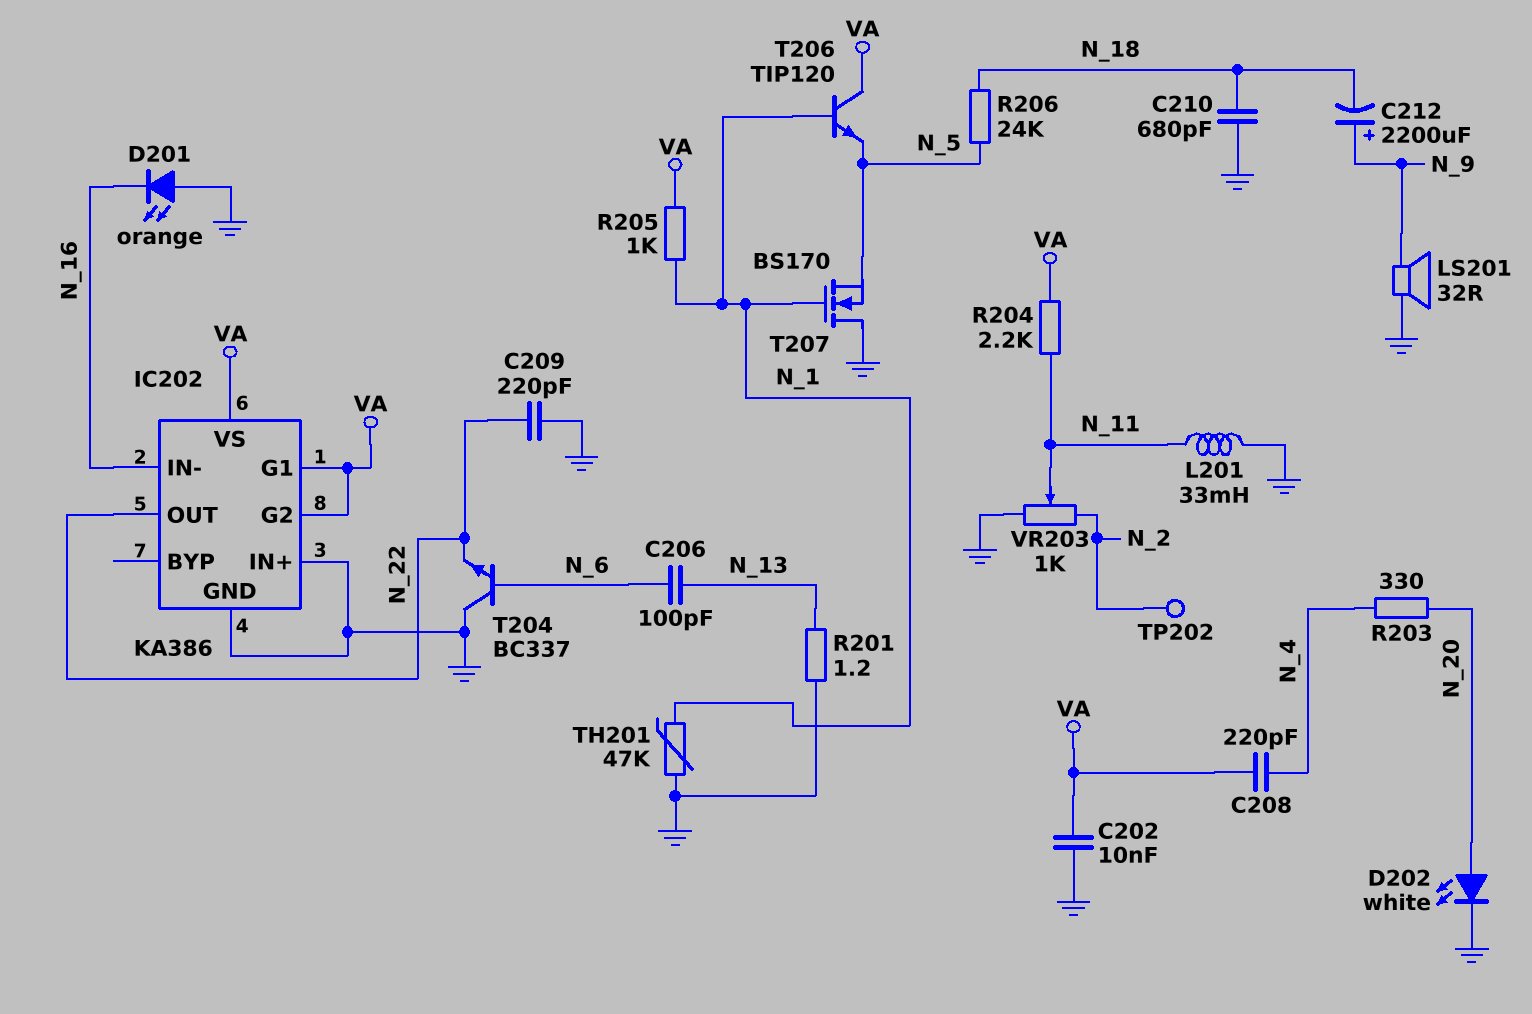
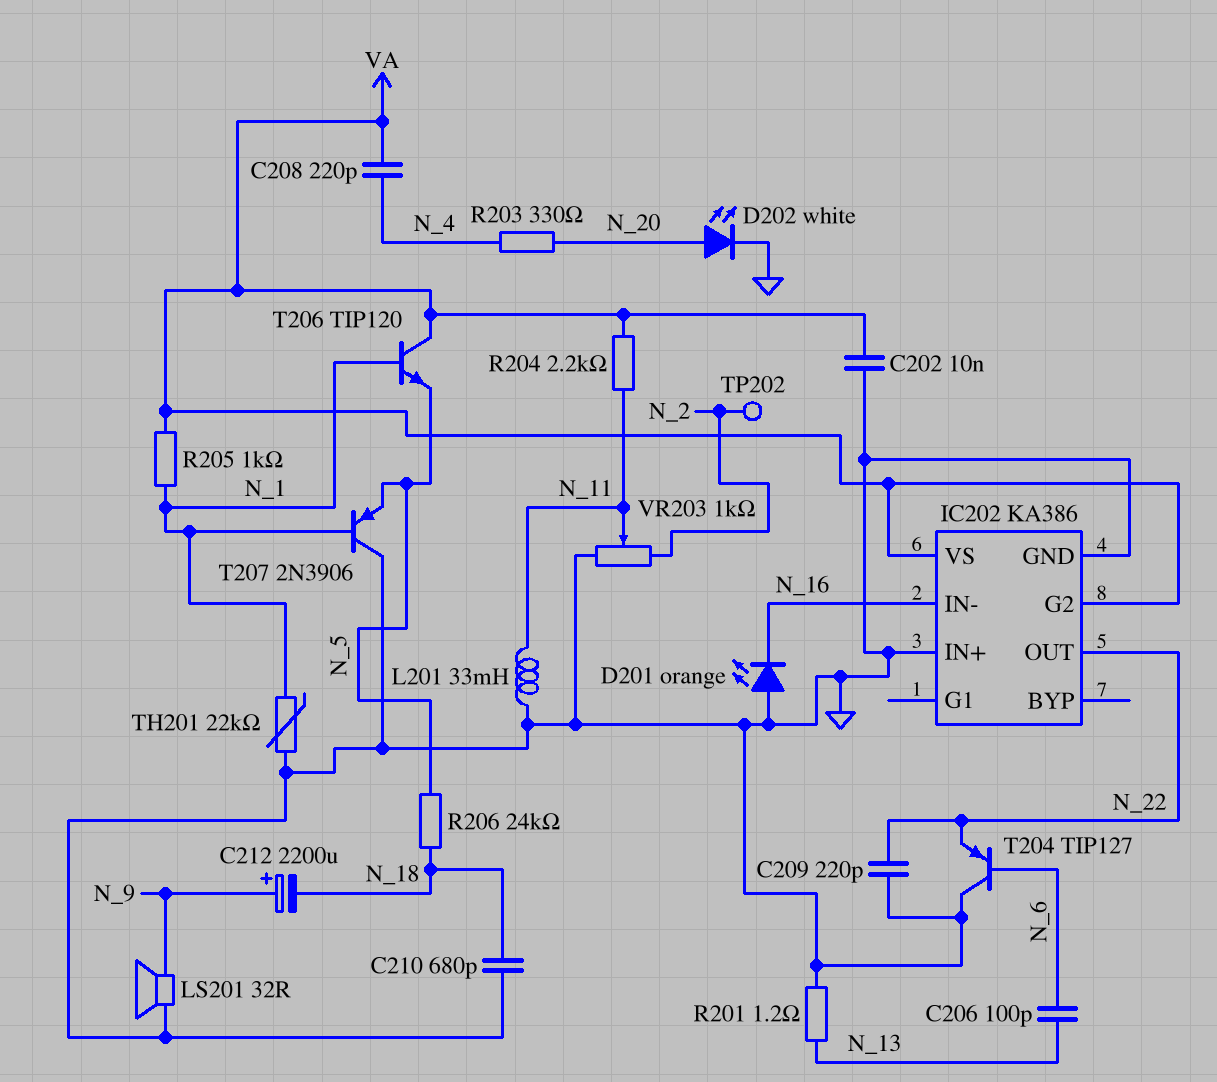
IC202 pin G1: VA -> none
T204: NPN BC337 (B N_6, C GND, E N_22) -> PNP TIP127 (B N_6, C GND, E N_22)
T207: NMOS BS170 (G N_1, D GND, S N_5) -> PNP 2N3906 (B N_1, C GND, E N_5)
TH201: 47k (GND, N_1) -> 22k (GND, N_1)

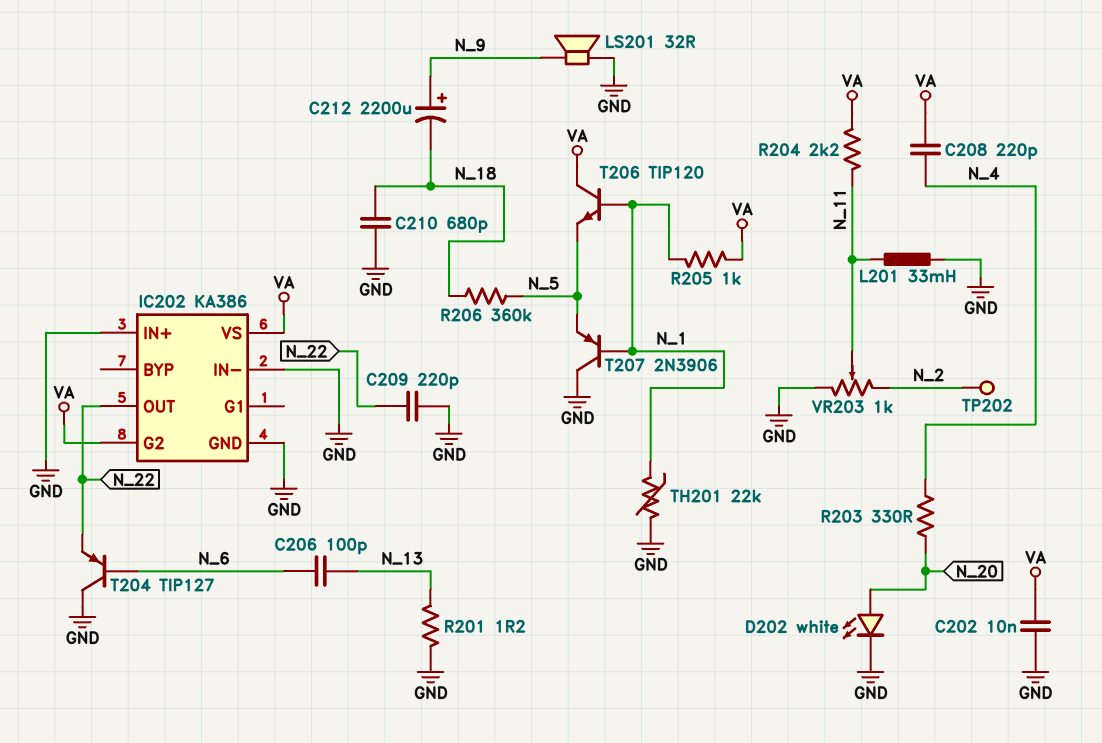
D201: LED orange (A GND, K N_16) -> none
IC202 pin IN-: N_16 -> GND
R206: 24k (N_5, N_18) -> 360k (N_5, N_18)

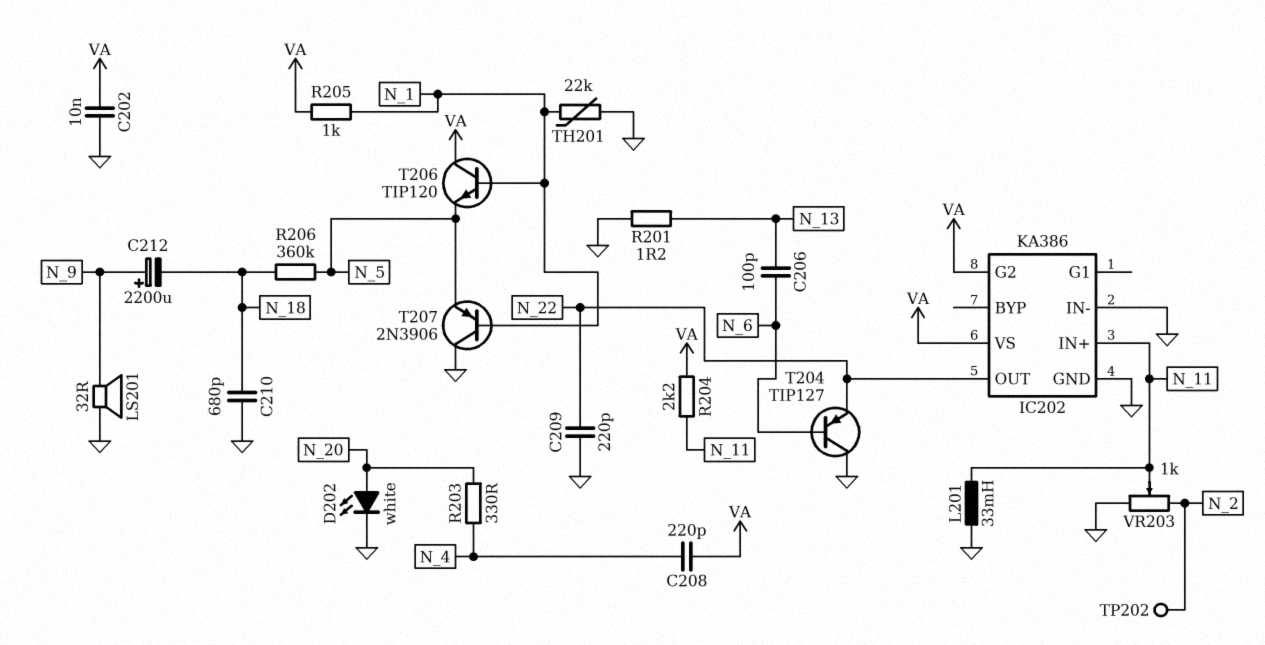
IC202 pin IN+: GND -> N_11

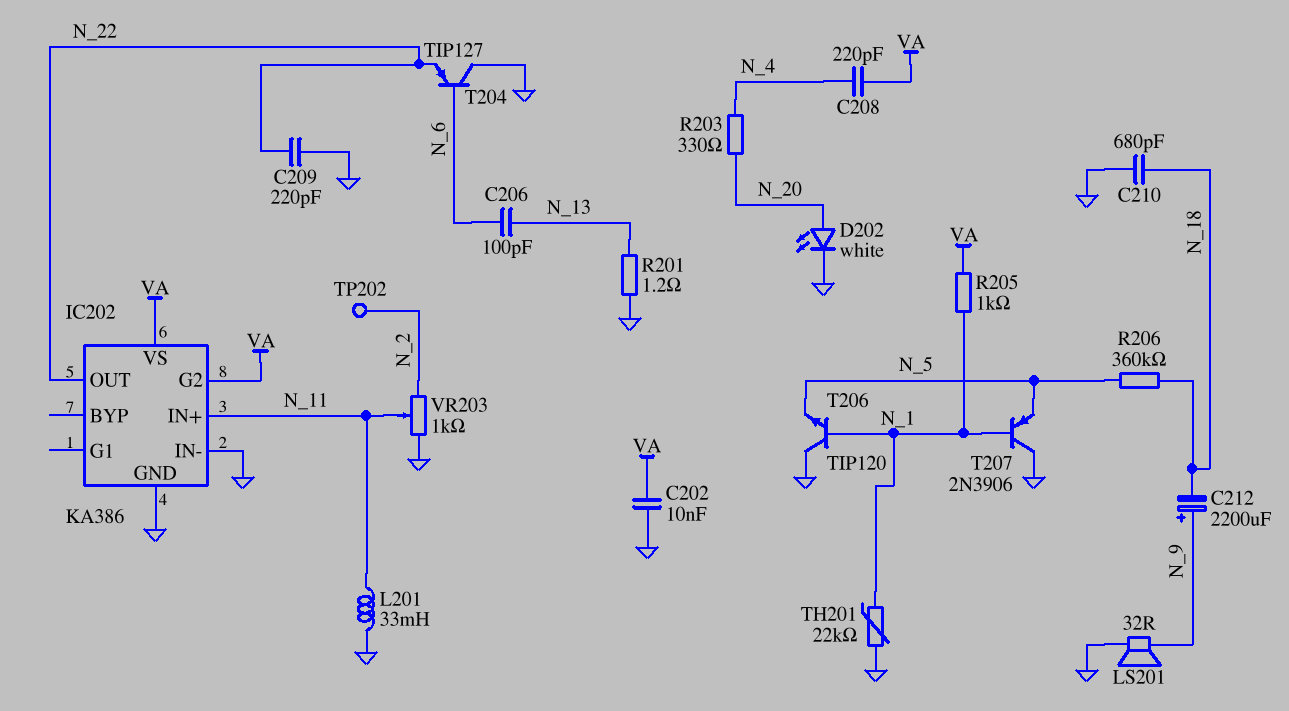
R204: 2.2k (N_11, VA) -> none
T206: NPN TIP120 (B N_1, C VA, E N_5) -> NPN TIP120 (B N_1, C GND, E N_5)

